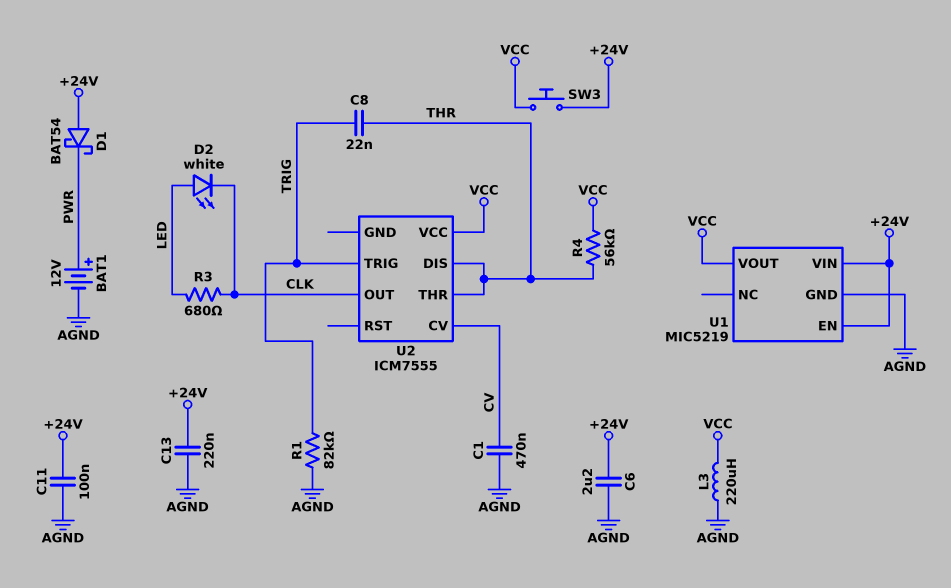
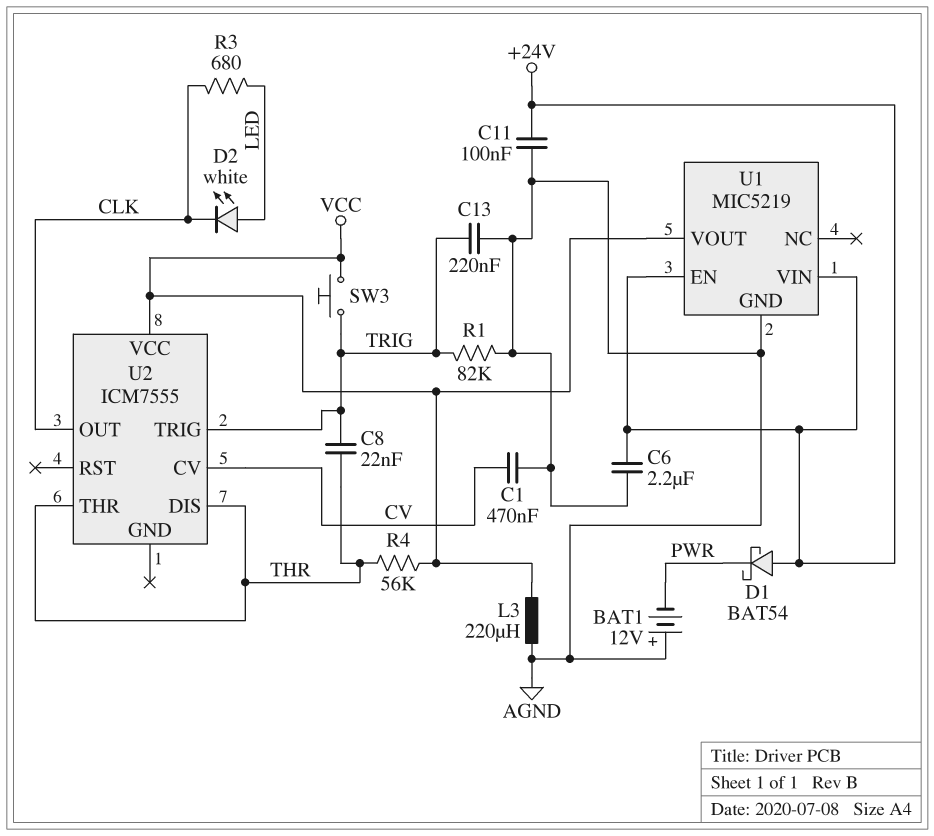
BAT1: 12V (plus PWR, minus AGND) -> 12V (plus AGND, minus PWR)
C13: 220nF (+24V, AGND) -> 220nF (AGND, TRIG)
SW3: button (+24V, VCC) -> button (TRIG, VCC)

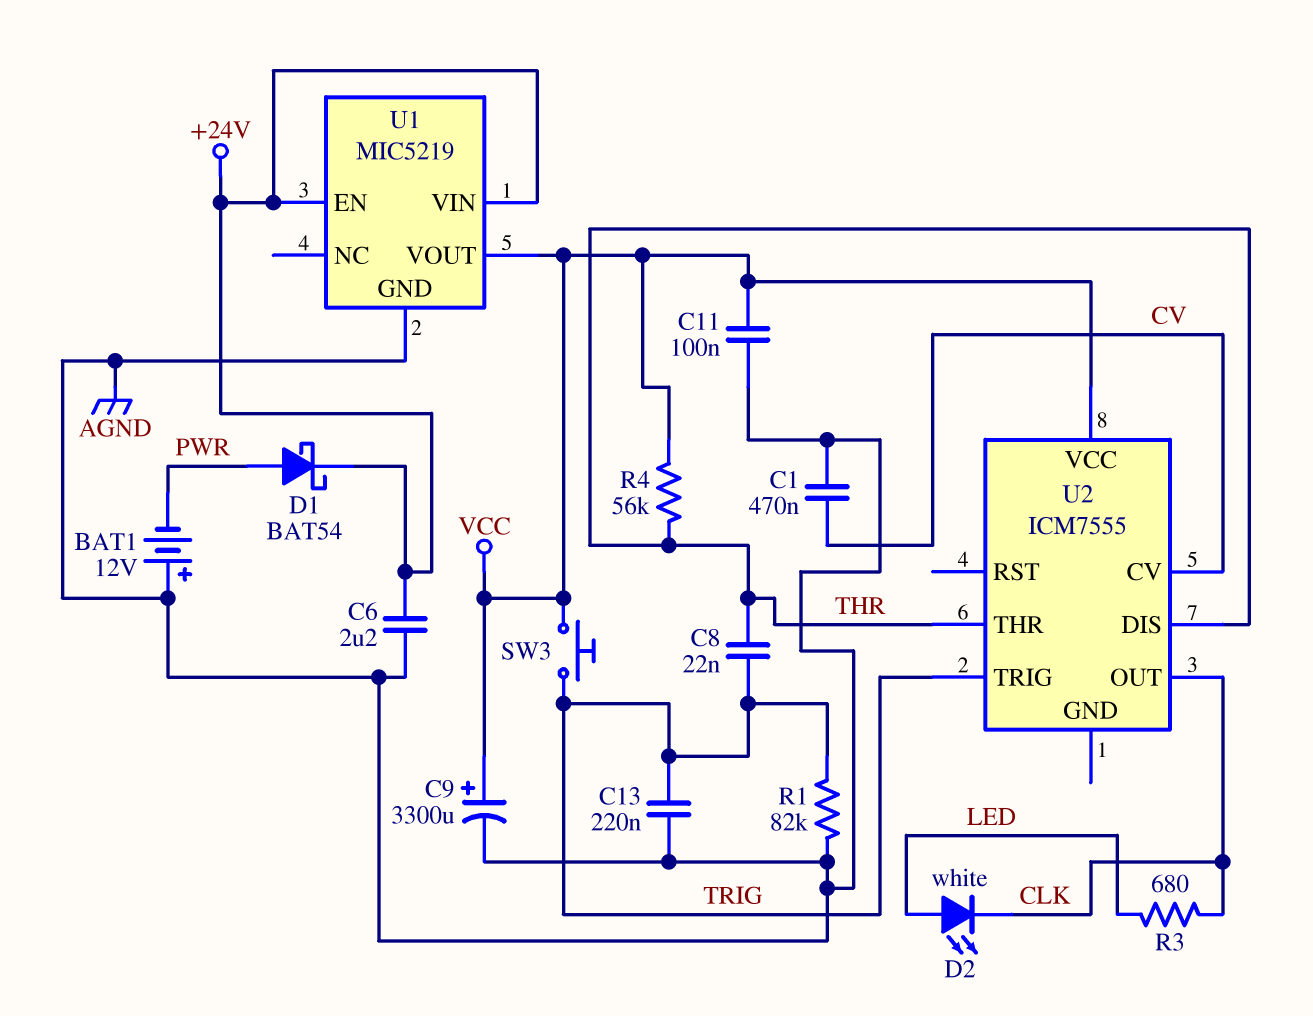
C9: none -> 3300uF (plus VCC, minus AGND)
C11: 100nF (+24V, AGND) -> 100nF (AGND, VCC)
D1: schottky BAT54 (A +24V, K PWR) -> schottky BAT54 (A PWR, K +24V)
L3: 220uH (AGND, VCC) -> none

